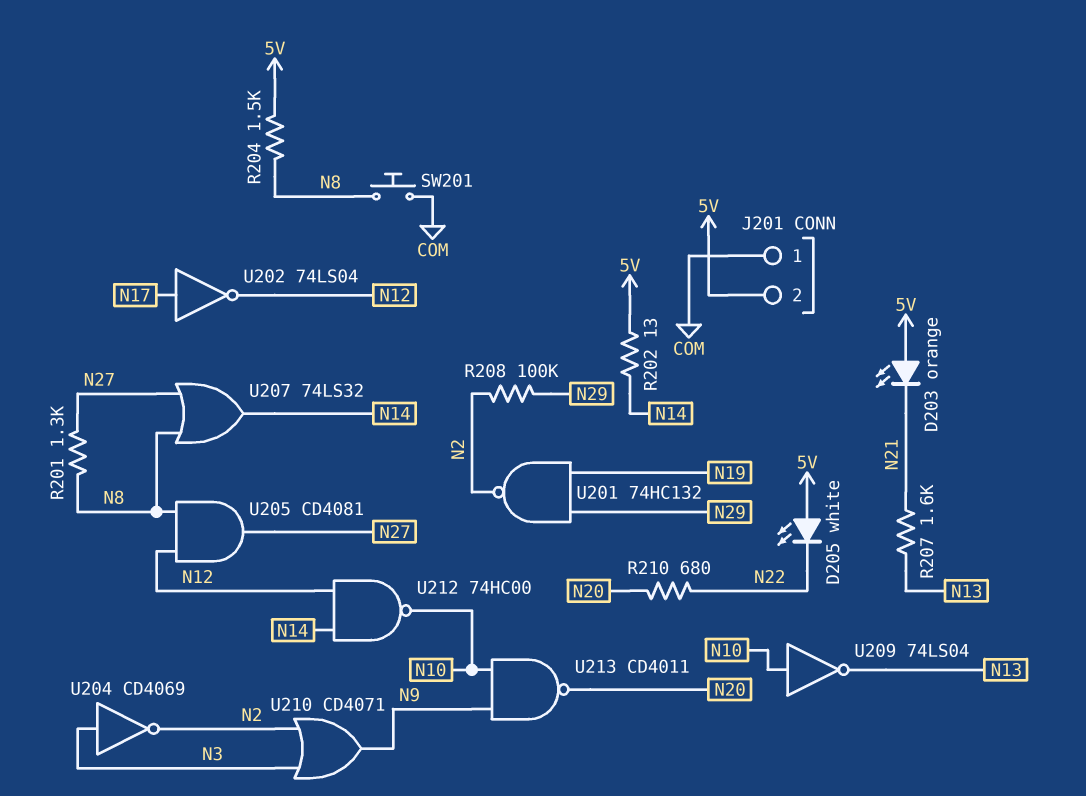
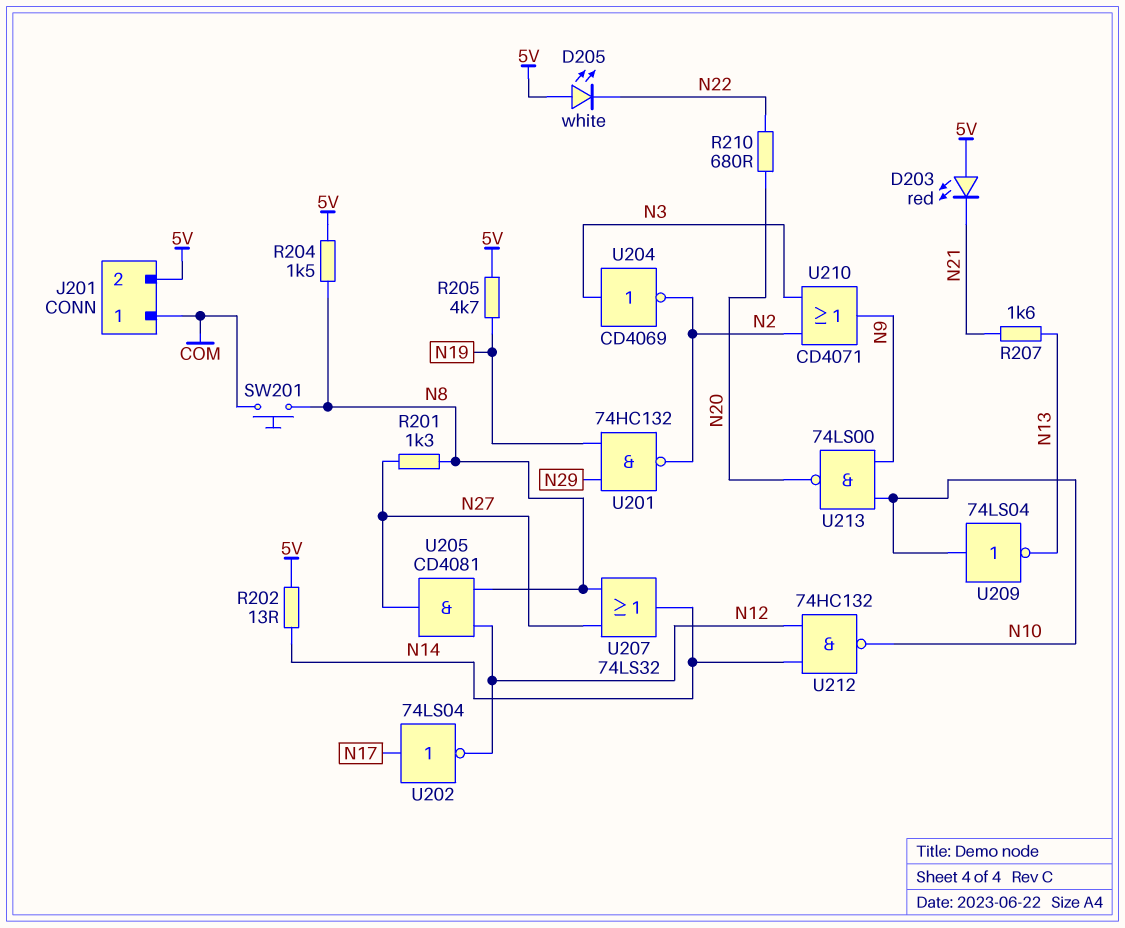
D203: LED orange (A 5V, K N21) -> LED red (A 5V, K N21)
R205: none -> 4.7k (5V, N19)
R208: 100k (N2, N29) -> none
U212: NAND 74HC00 (in N12, in N14, out N10) -> NAND 74HC132 (in N12, in N14, out N10)
U213: NAND CD4011 (in N9, in N10, out N20) -> NAND 74LS00 (in N9, in N10, out N20)

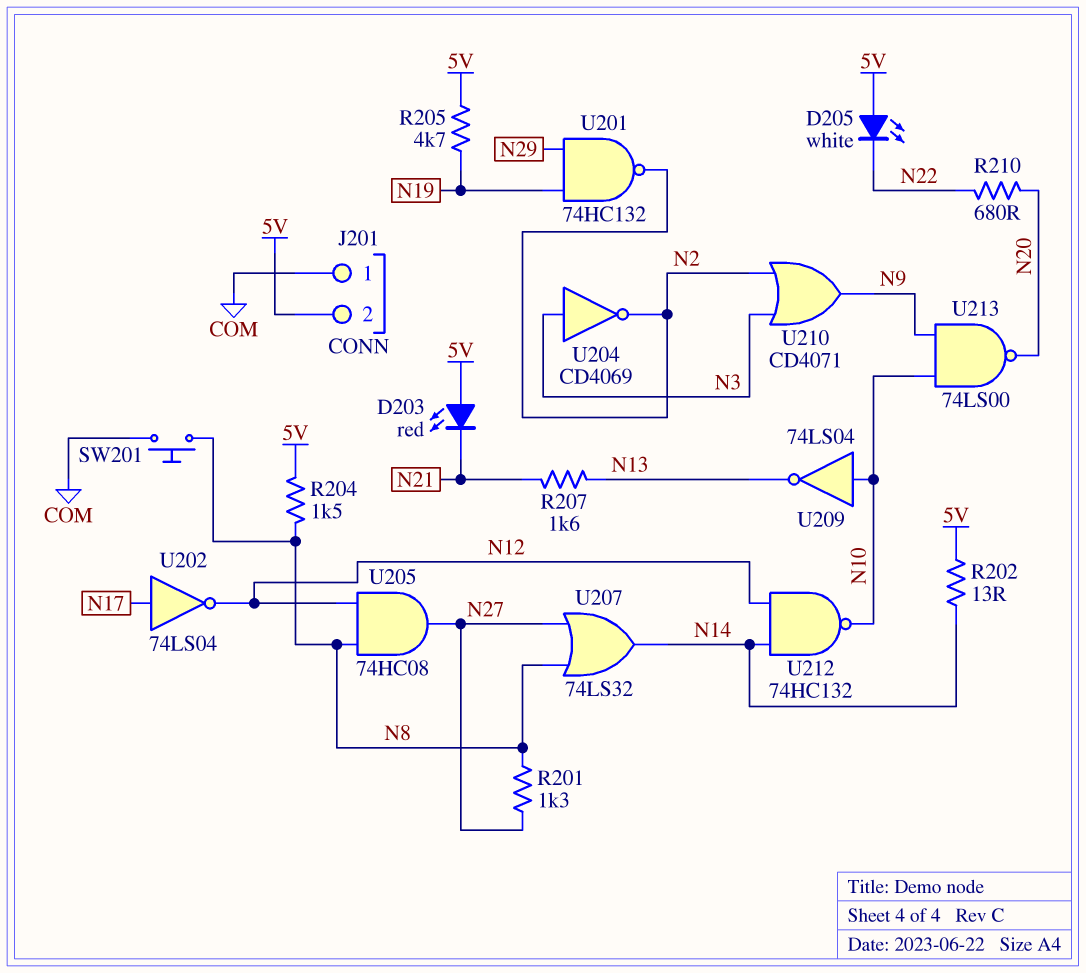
U205: AND CD4081 (in N8, in N12, out N27) -> AND 74HC08 (in N8, in N12, out N27)

